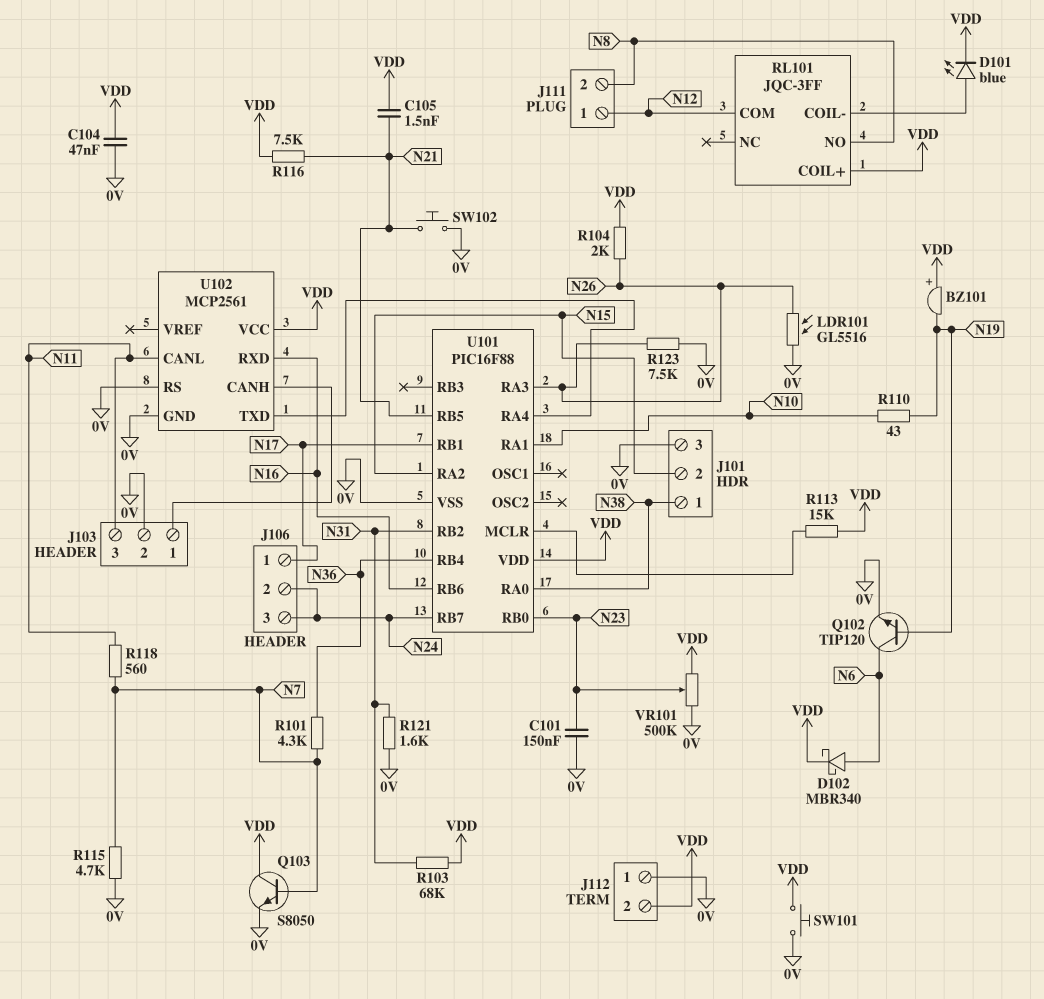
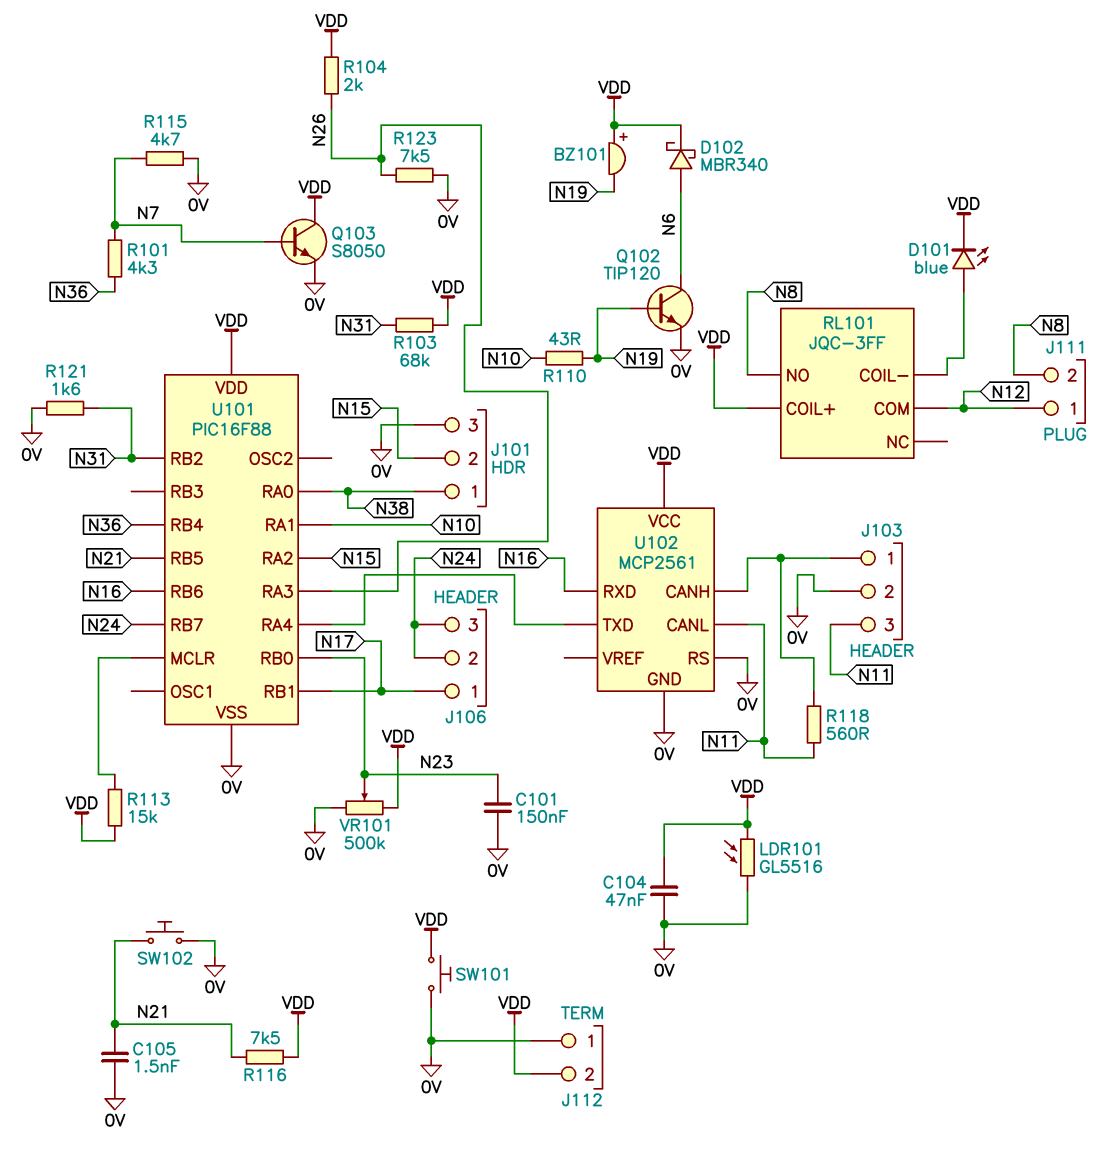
C105: 1.5nF (N21, VDD) -> 1.5nF (0V, N21)
LDR101: GL5516 (0V, N26) -> GL5516 (0V, VDD)
R118: 560 (N7, N11) -> 560 (J103/1, N11)

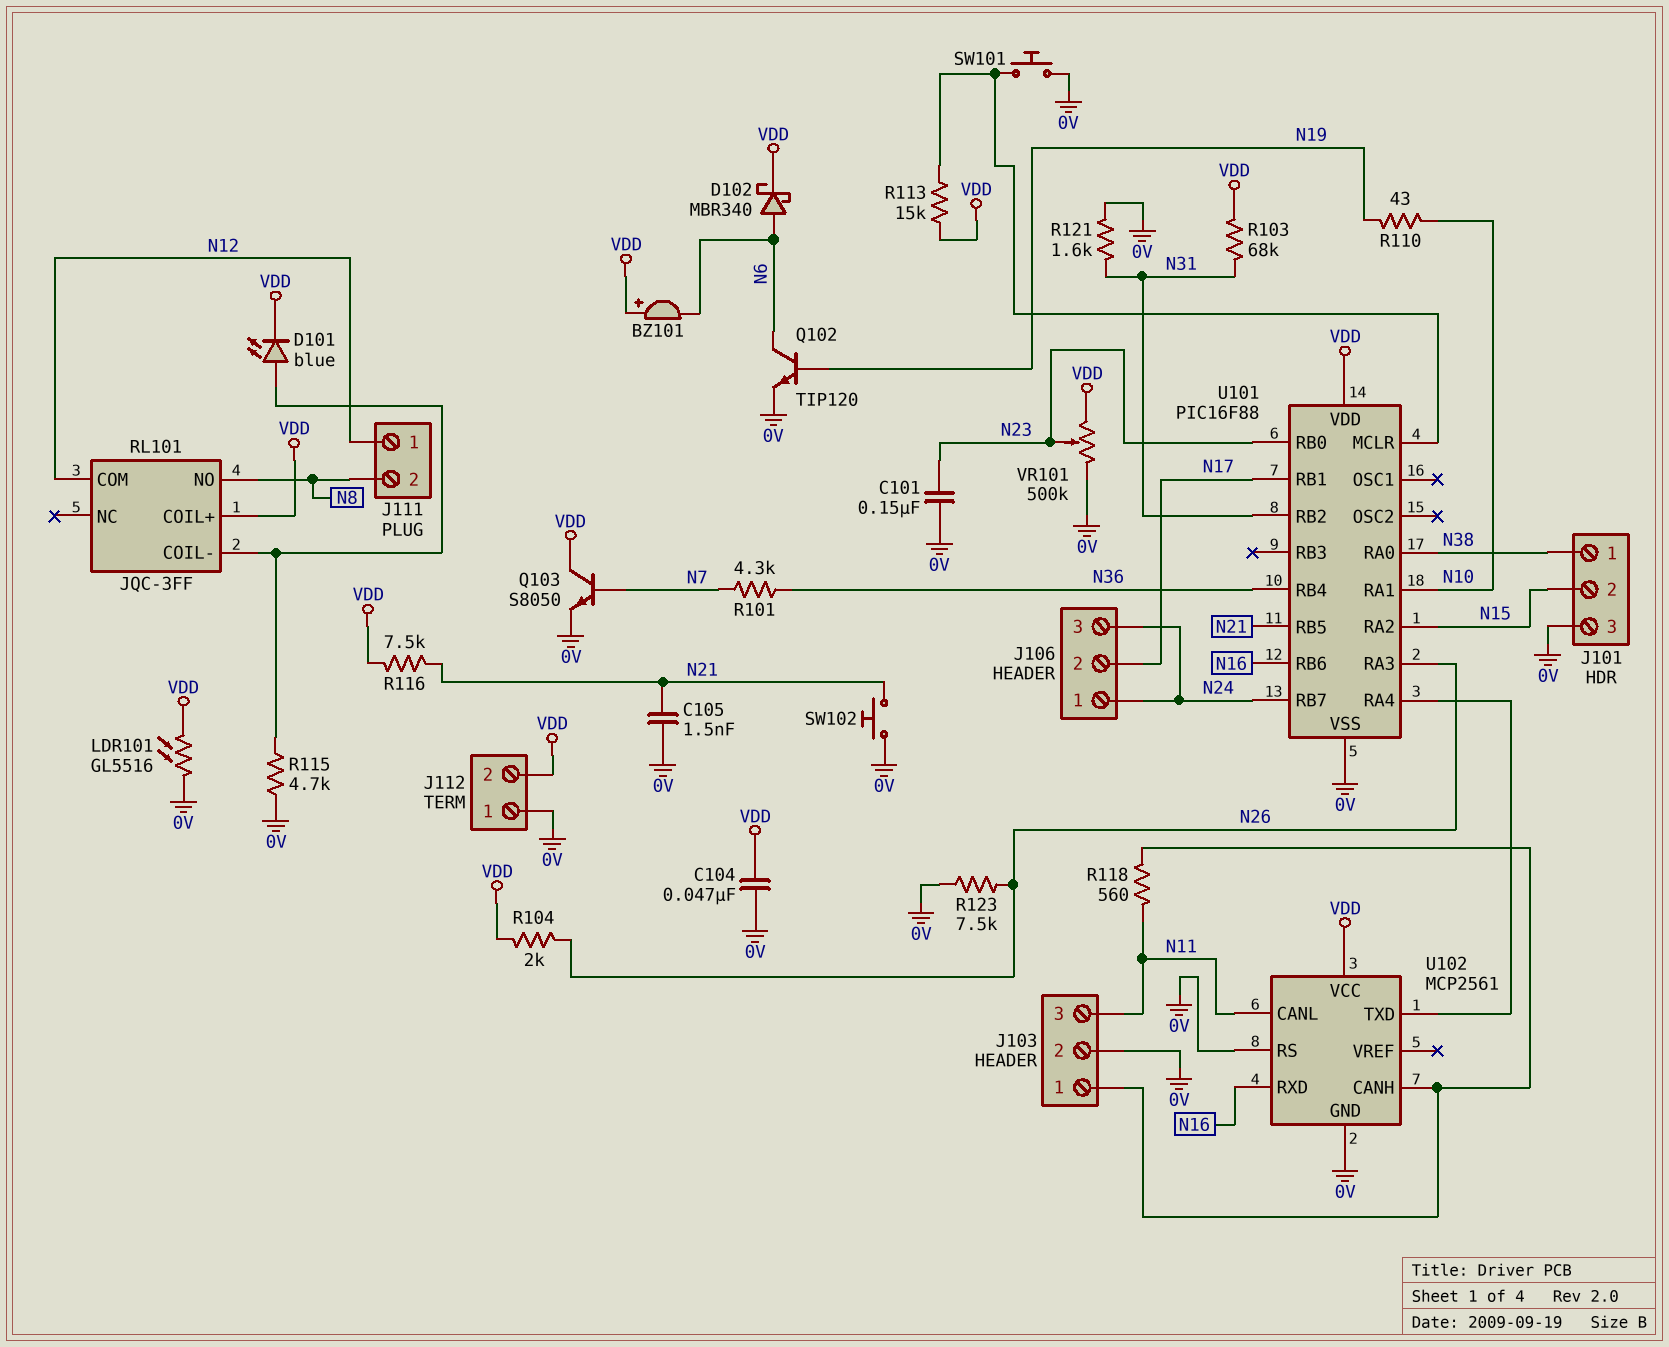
BZ101: buzzer (plus VDD, minus N19) -> buzzer (plus VDD, minus N6)
J106 pin 1: N17 -> N24
J106 pin 2: N24 -> N17
R115: 4.7k (0V, N7) -> 4.7k (0V, RL101/COIL-)
SW101: button (0V, VDD) -> button (0V, U101/MCLR)

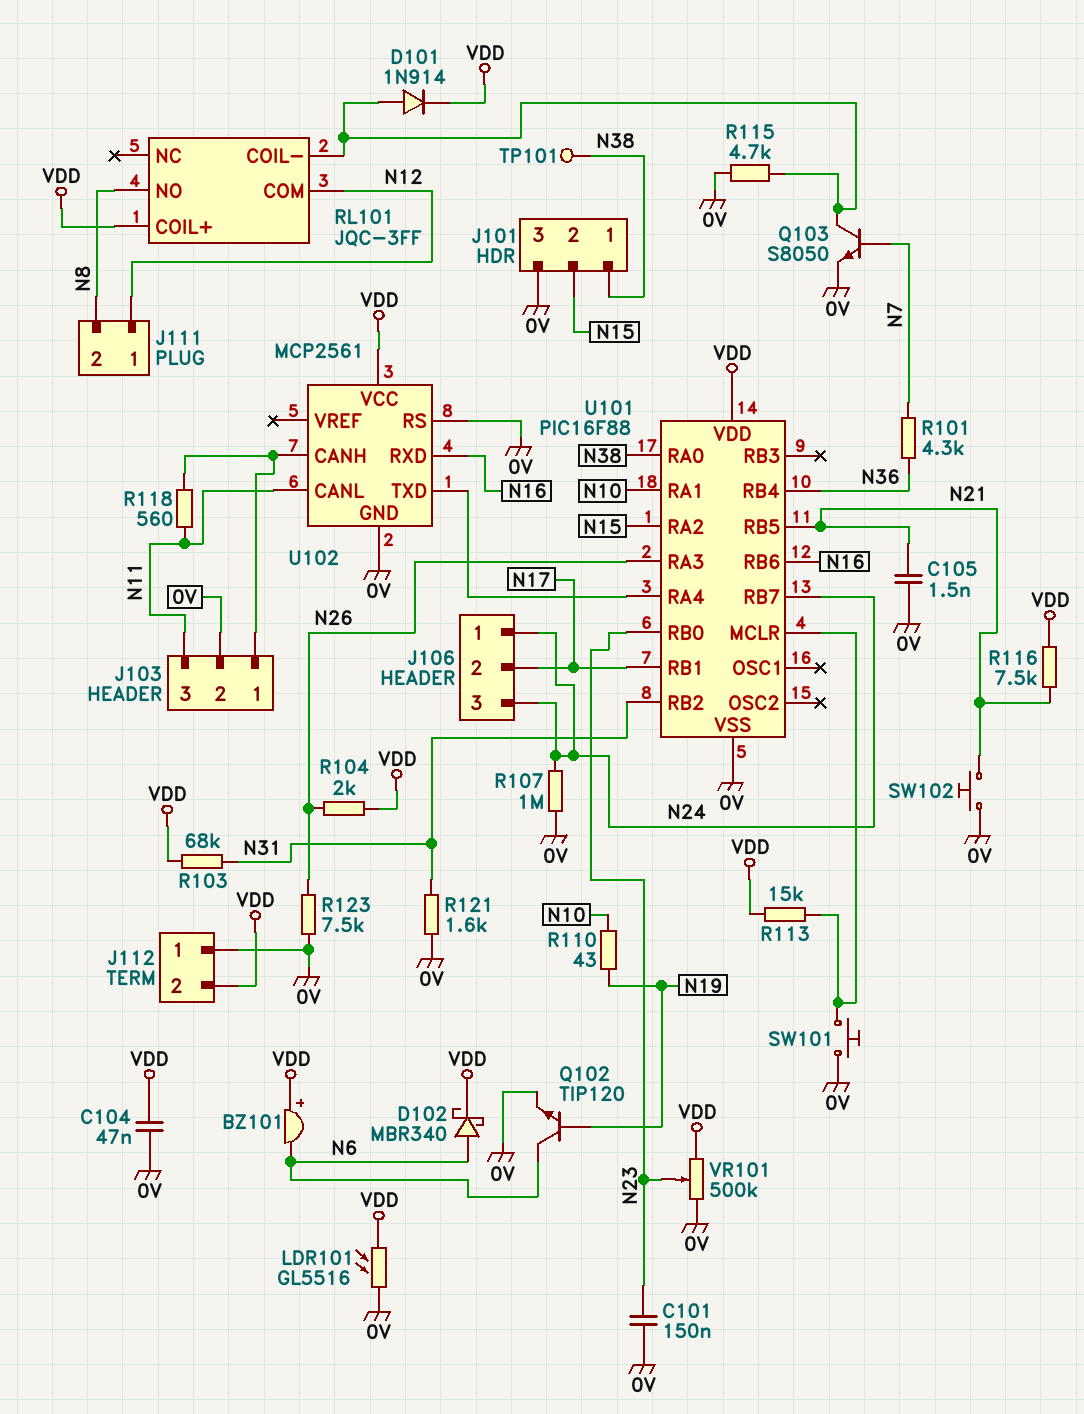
D101: LED blue (A RL101/COIL-, K VDD) -> diode 1N914 (A RL101/COIL-, K VDD)
Q103: NPN S8050 (B N7, C VDD, E 0V) -> NPN S8050 (B N7, C RL101/COIL-, E 0V)
R107: none -> 1M (0V, N24)
TP101: none -> test point (N38)

